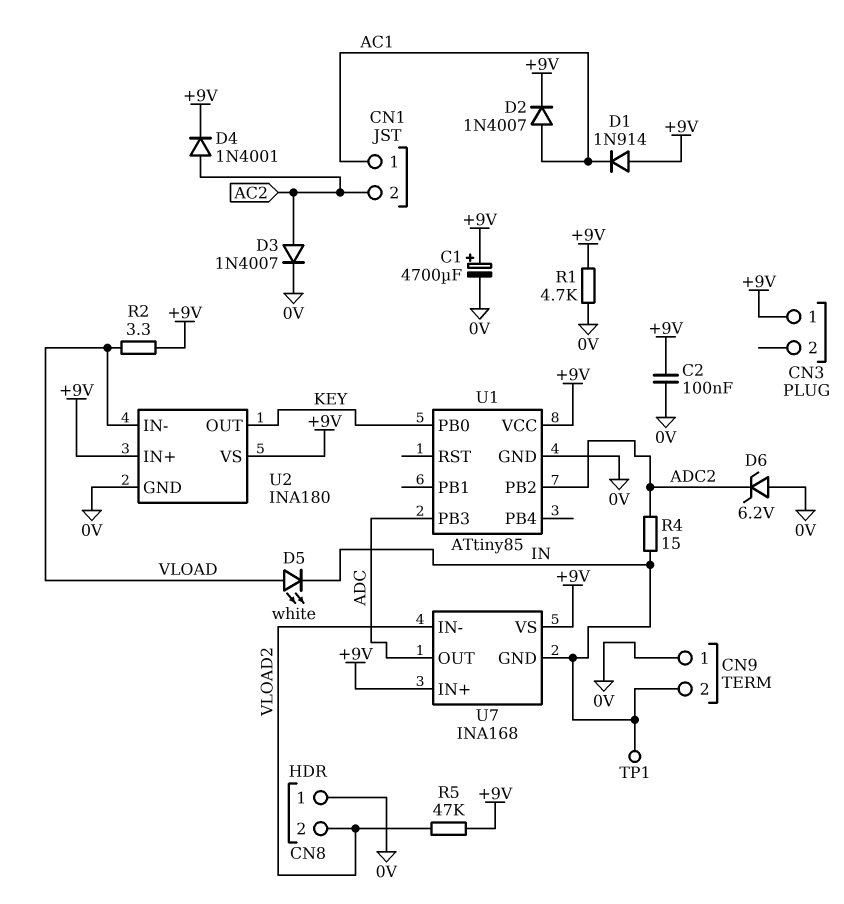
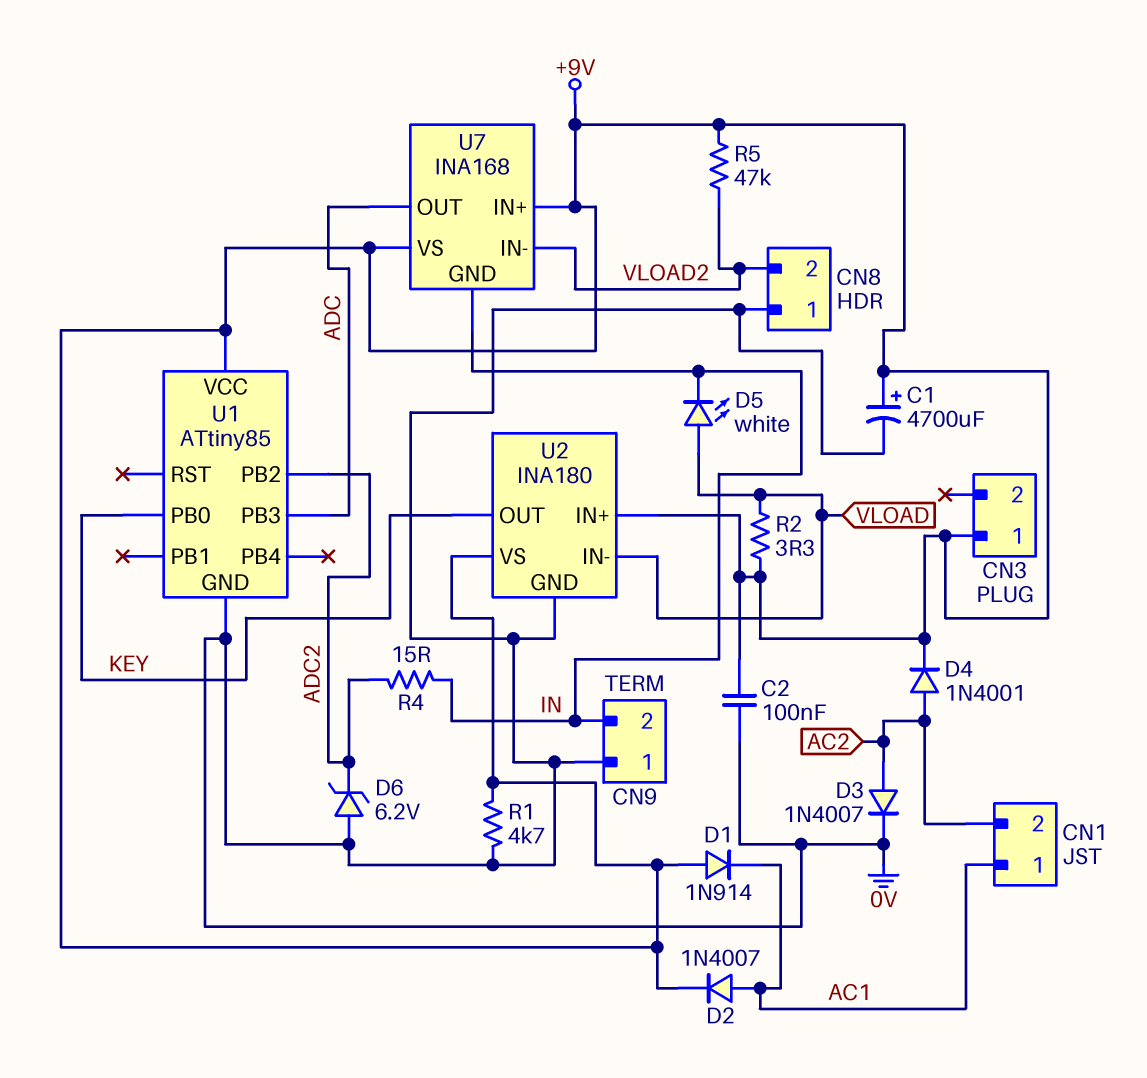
TP1: test point (IN) -> none

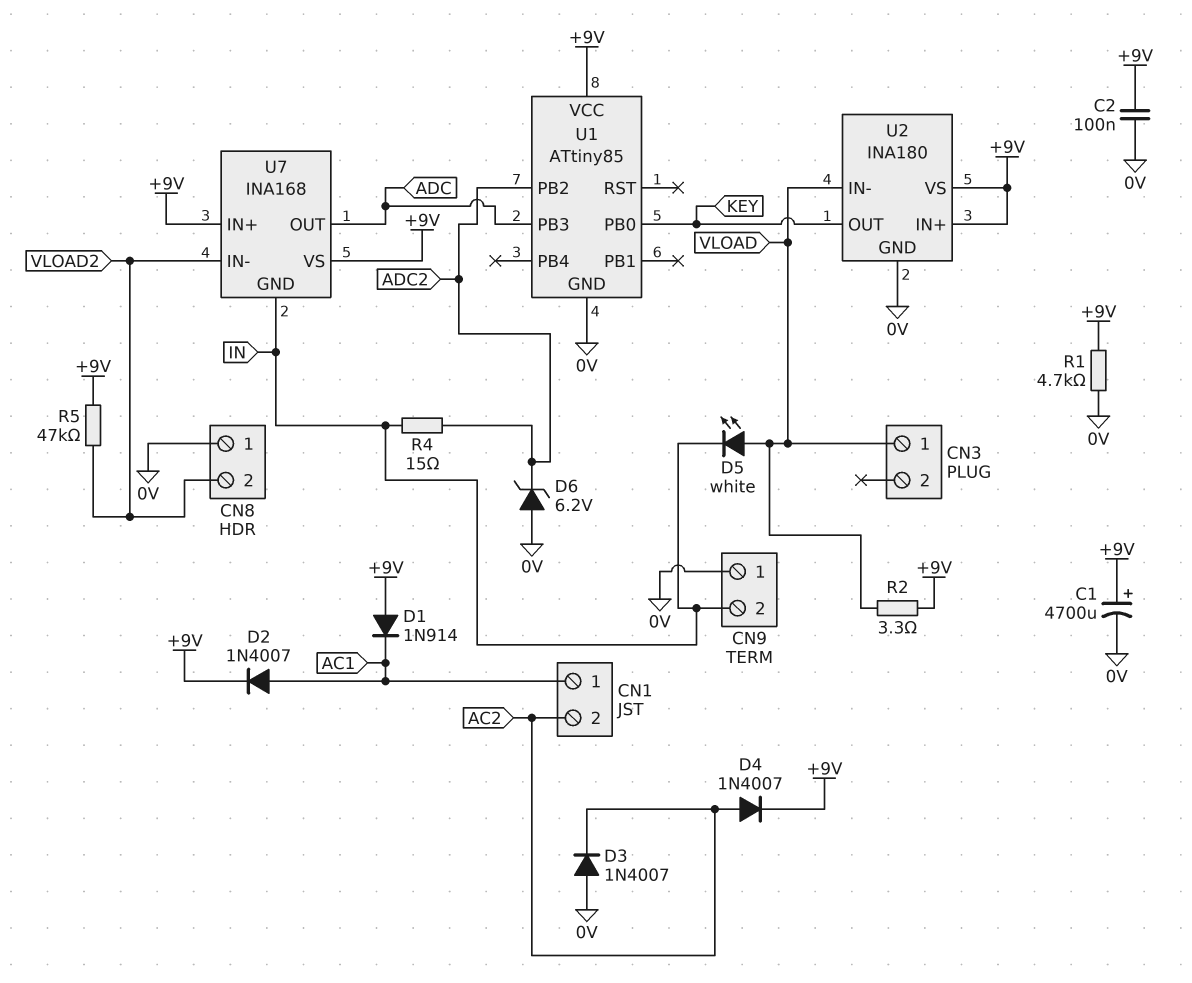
CN3 pin 1: +9V -> VLOAD
D3: diode 1N4007 (A AC2, K 0V) -> diode 1N4007 (A 0V, K AC2)
D4: diode 1N4001 (A AC2, K +9V) -> diode 1N4007 (A AC2, K +9V)

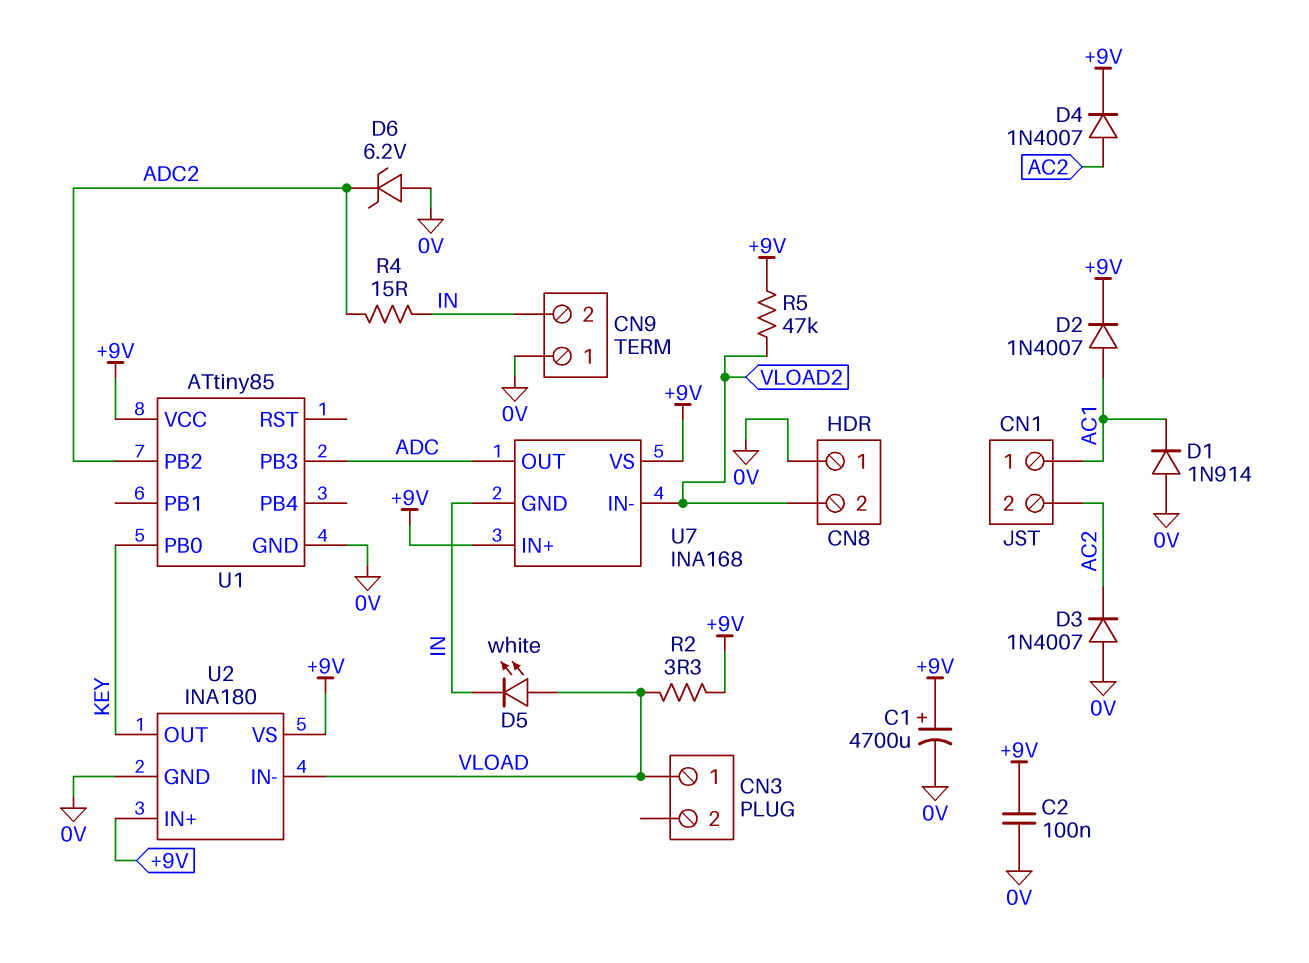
D1: diode 1N914 (A +9V, K AC1) -> diode 1N914 (A 0V, K AC1)
R1: 4.7k (+9V, 0V) -> none

